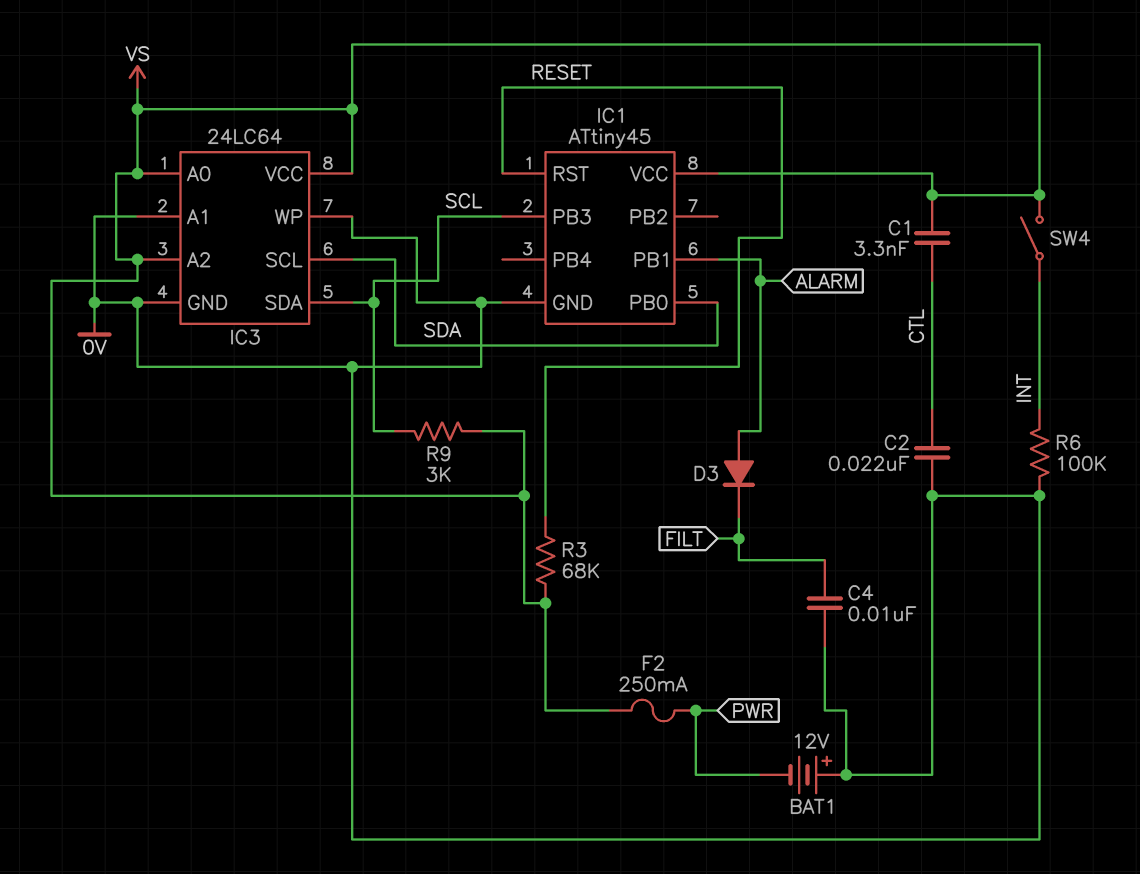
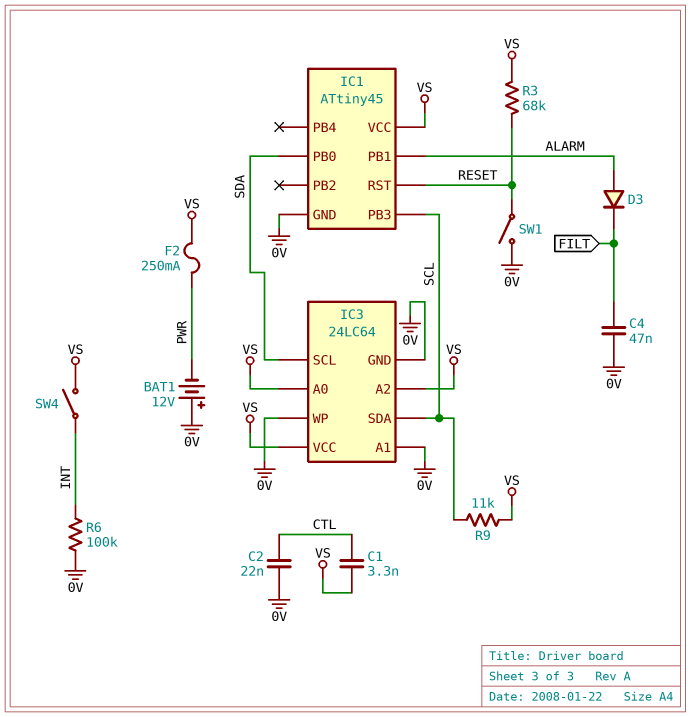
C4: 10nF (0V, FILT) -> 47nF (0V, FILT)
R9: 3k (SCL, VS) -> 11k (SCL, VS)
SW1: none -> switch (0V, RESET)

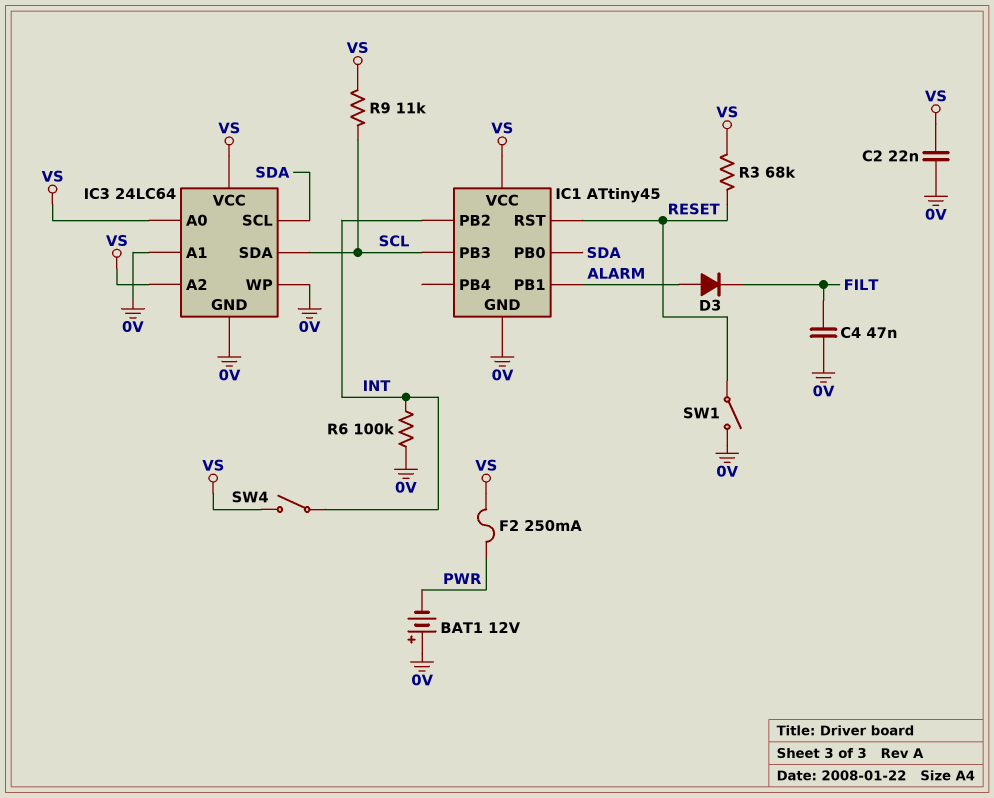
C1: 3.3nF (CTL, VS) -> none
C2: 22nF (0V, CTL) -> 22nF (0V, VS)
IC1 pin PB2: none -> INT

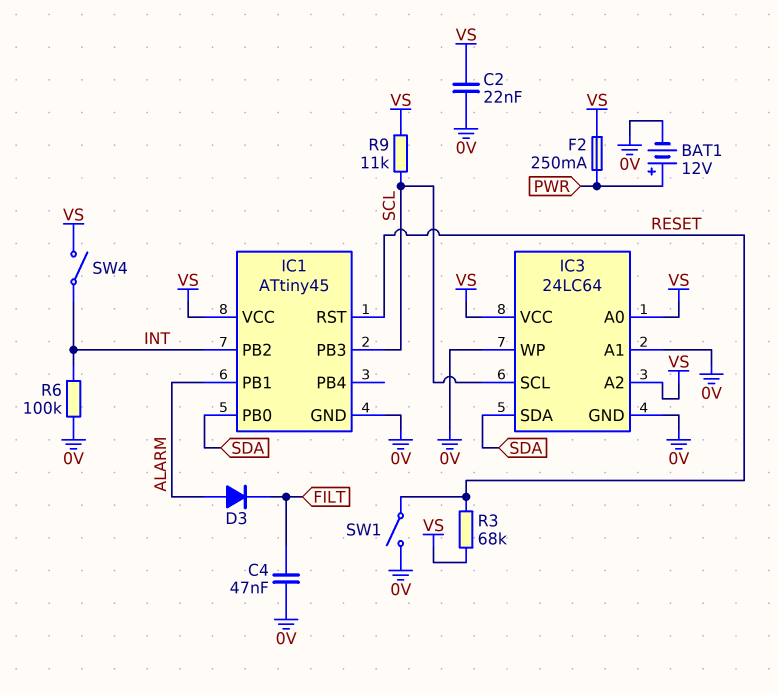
BAT1: 12V (plus 0V, minus PWR) -> 12V (plus PWR, minus 0V)
IC3 pin SCL: SDA -> SCL
IC3 pin SDA: SCL -> SDA

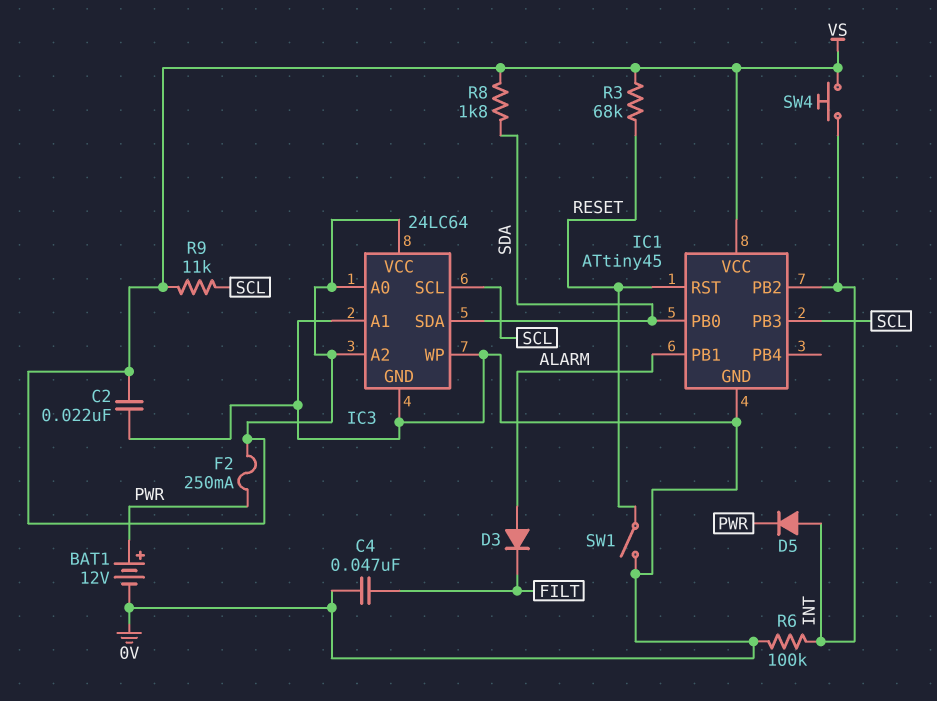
D5: none -> diode (A INT, K PWR)
R8: none -> 1.8k (SDA, VS)
SW4: switch (INT, VS) -> button (INT, VS)

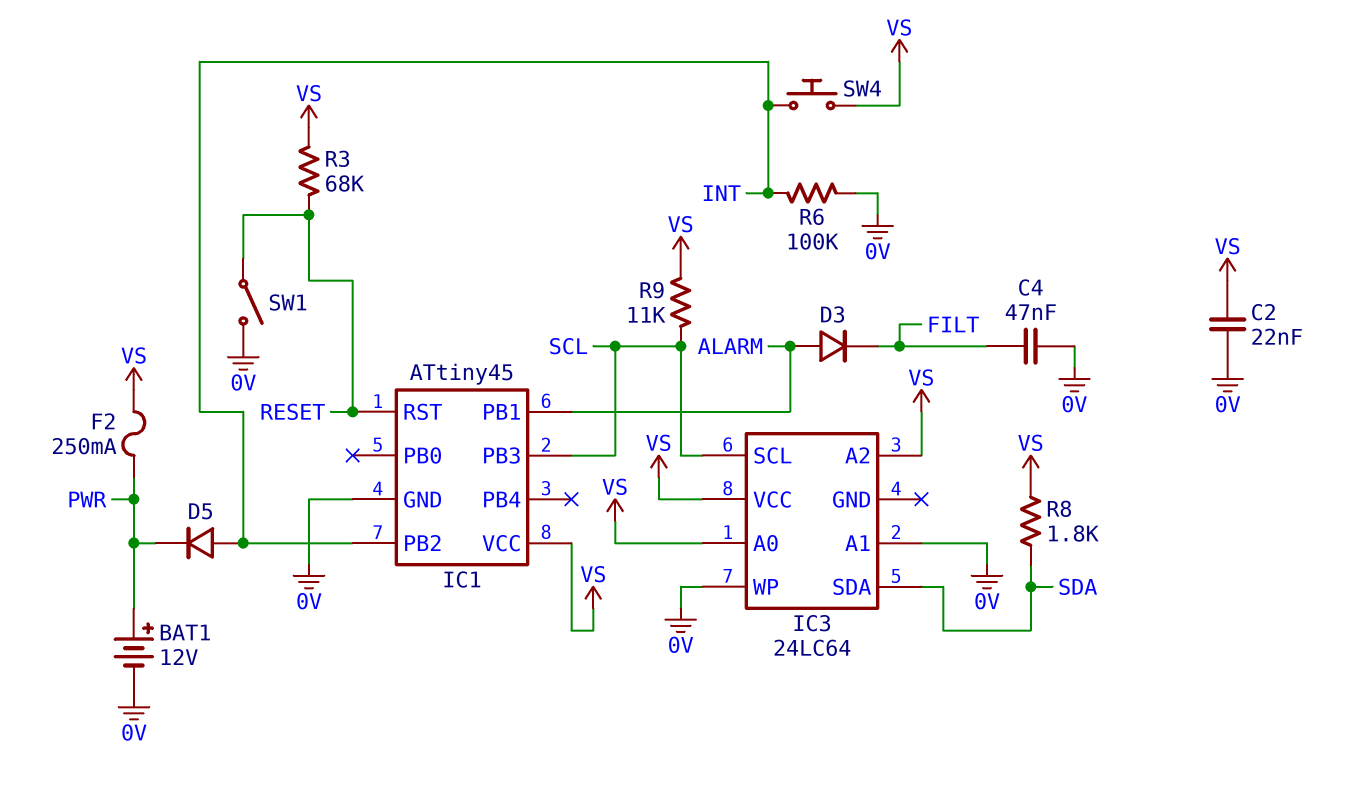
IC1 pin PB0: SDA -> none
IC3 pin GND: 0V -> none

